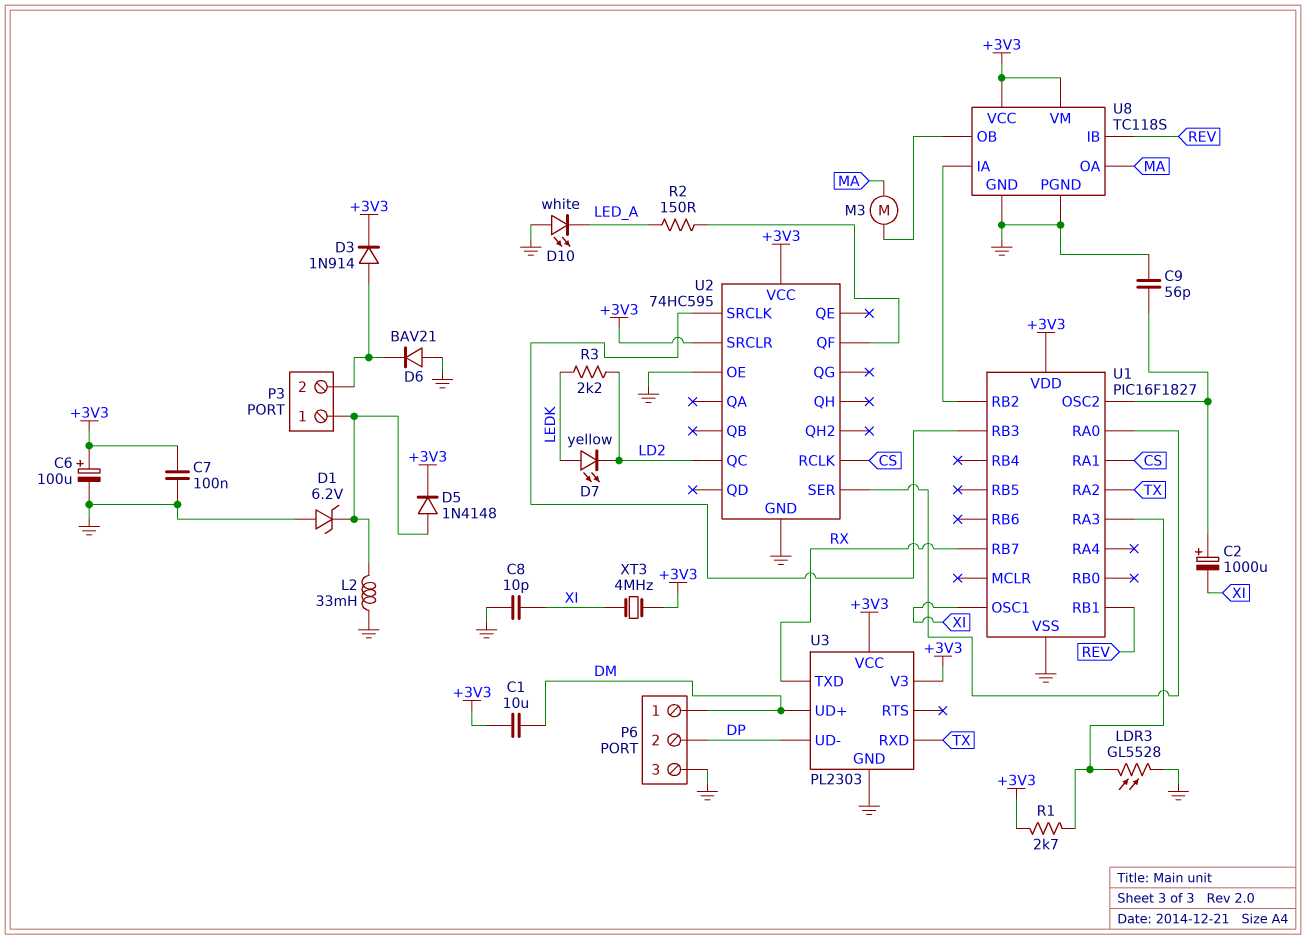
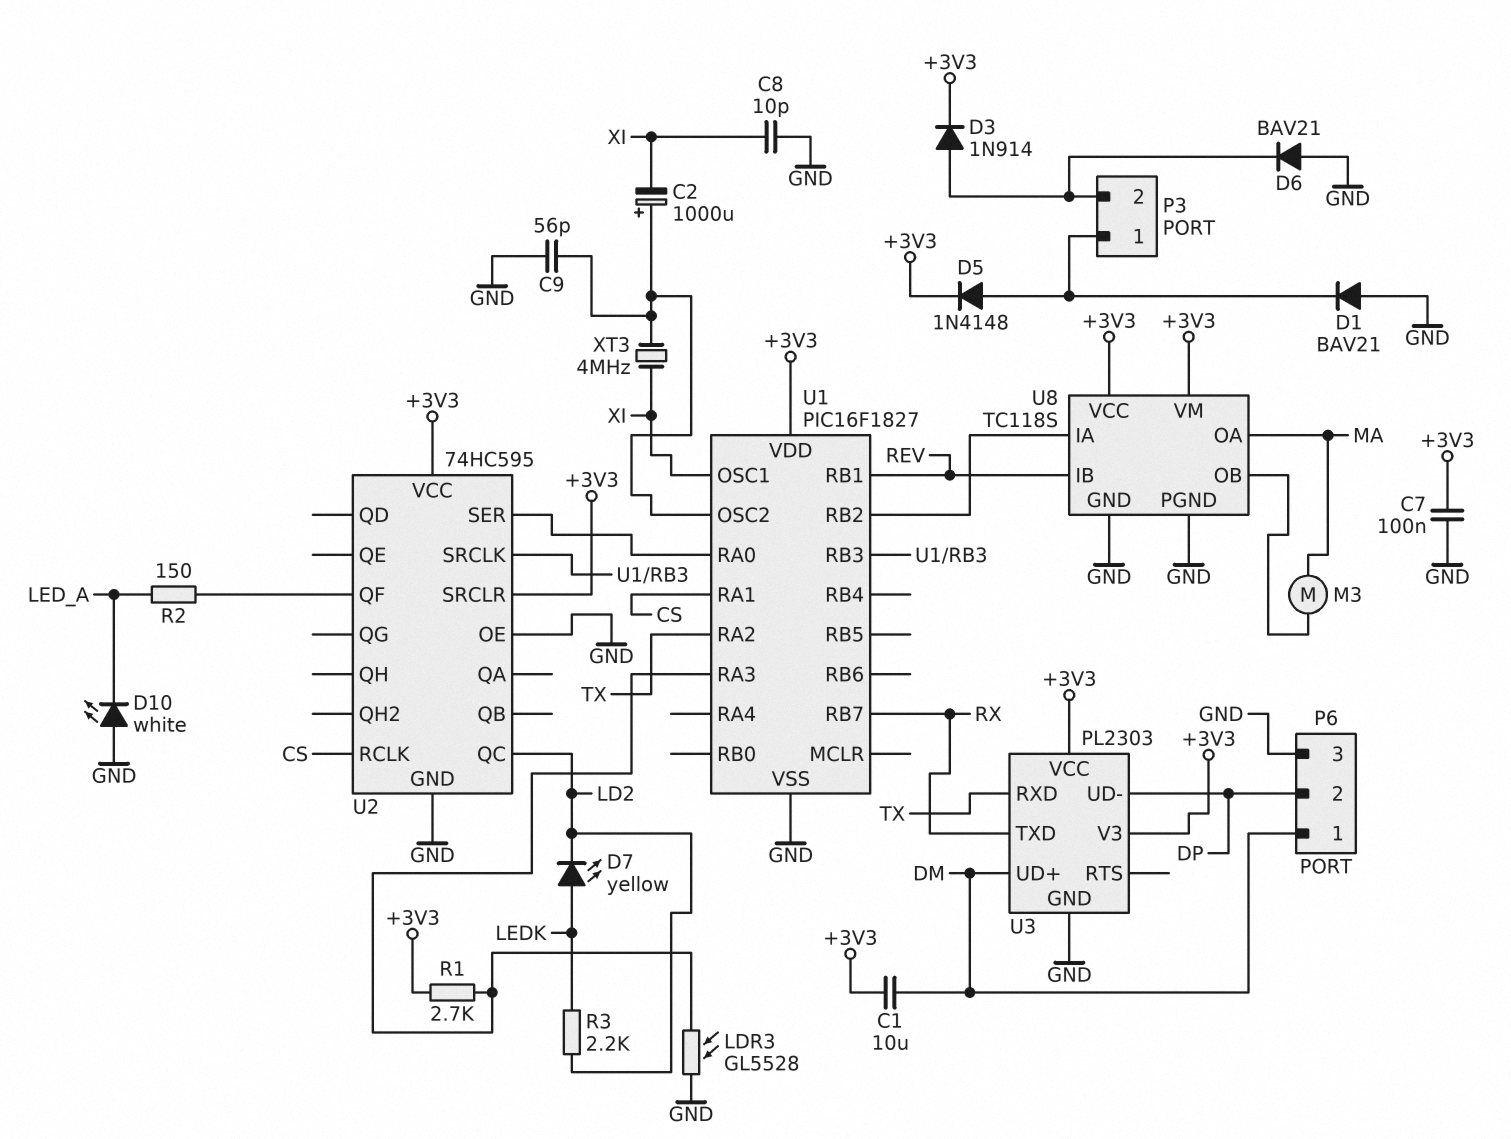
C6: 100uF (plus +3V3, minus GND) -> none
D1: zener 6.2V (A GND, K P3/1) -> diode BAV21 (A GND, K P3/1)
L2: 33mH (GND, P3/1) -> none
XT3: 4MHz (+3V3, XI) -> 4MHz (U1/OSC2, XI)

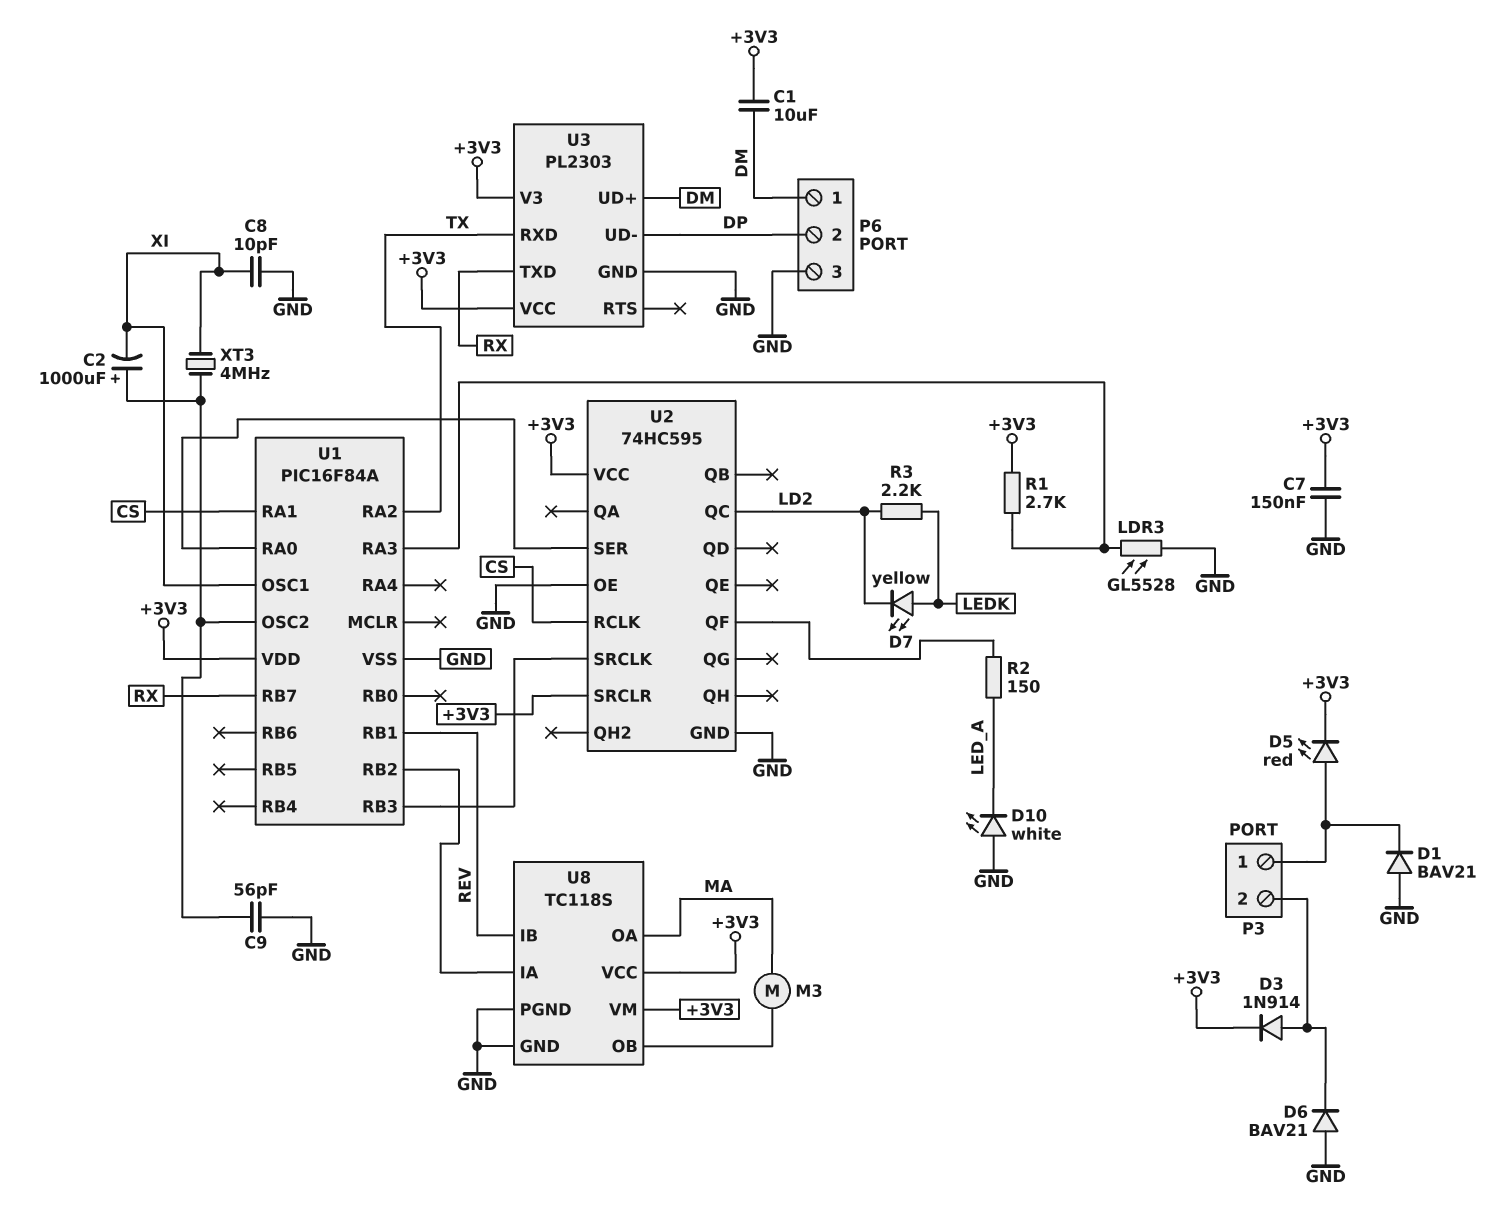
C7: 100nF (+3V3, GND) -> 150nF (+3V3, GND)
D5: diode 1N4148 (A P3/1, K +3V3) -> LED red (A P3/1, K +3V3)
U1: PIC16F1827 -> PIC16F84A

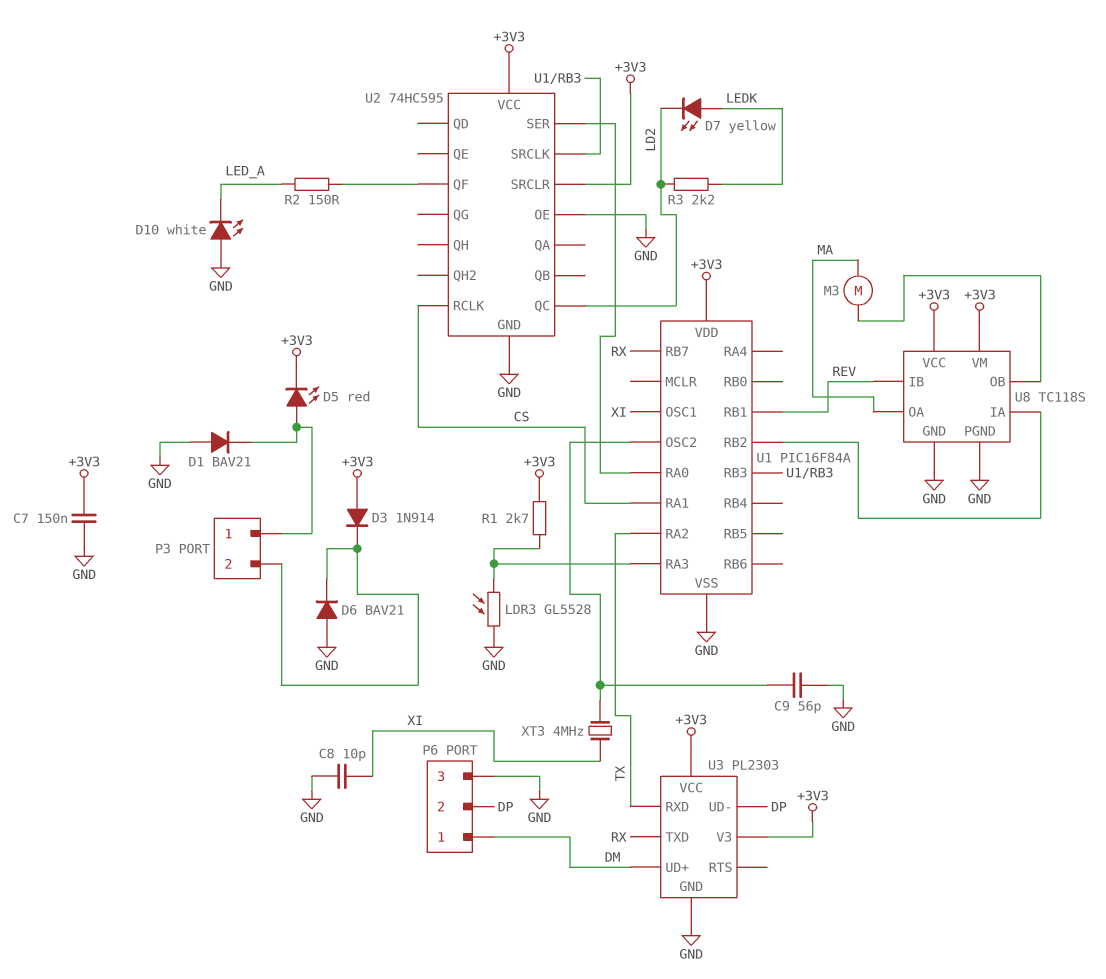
C1: 10uF (+3V3, DM) -> none
C2: 1000uF (plus U1/OSC2, minus XI) -> none
D3: diode 1N914 (A P3/2, K +3V3) -> diode 1N914 (A +3V3, K P3/2)

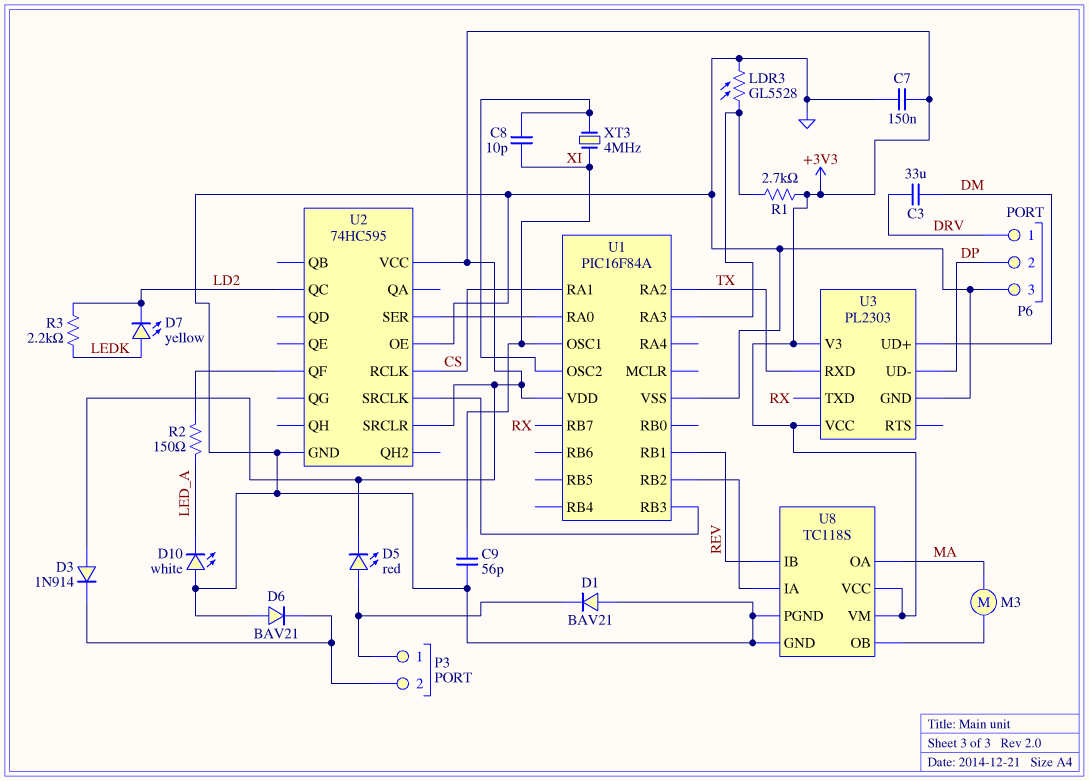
C3: none -> 33uF (DM, DRV)
C8: 10pF (GND, XI) -> 10pF (U1/OSC2, XI)
C9: 56pF (GND, U1/OSC2) -> 56pF (GND, XI)
P6 pin 1: DM -> DRV

